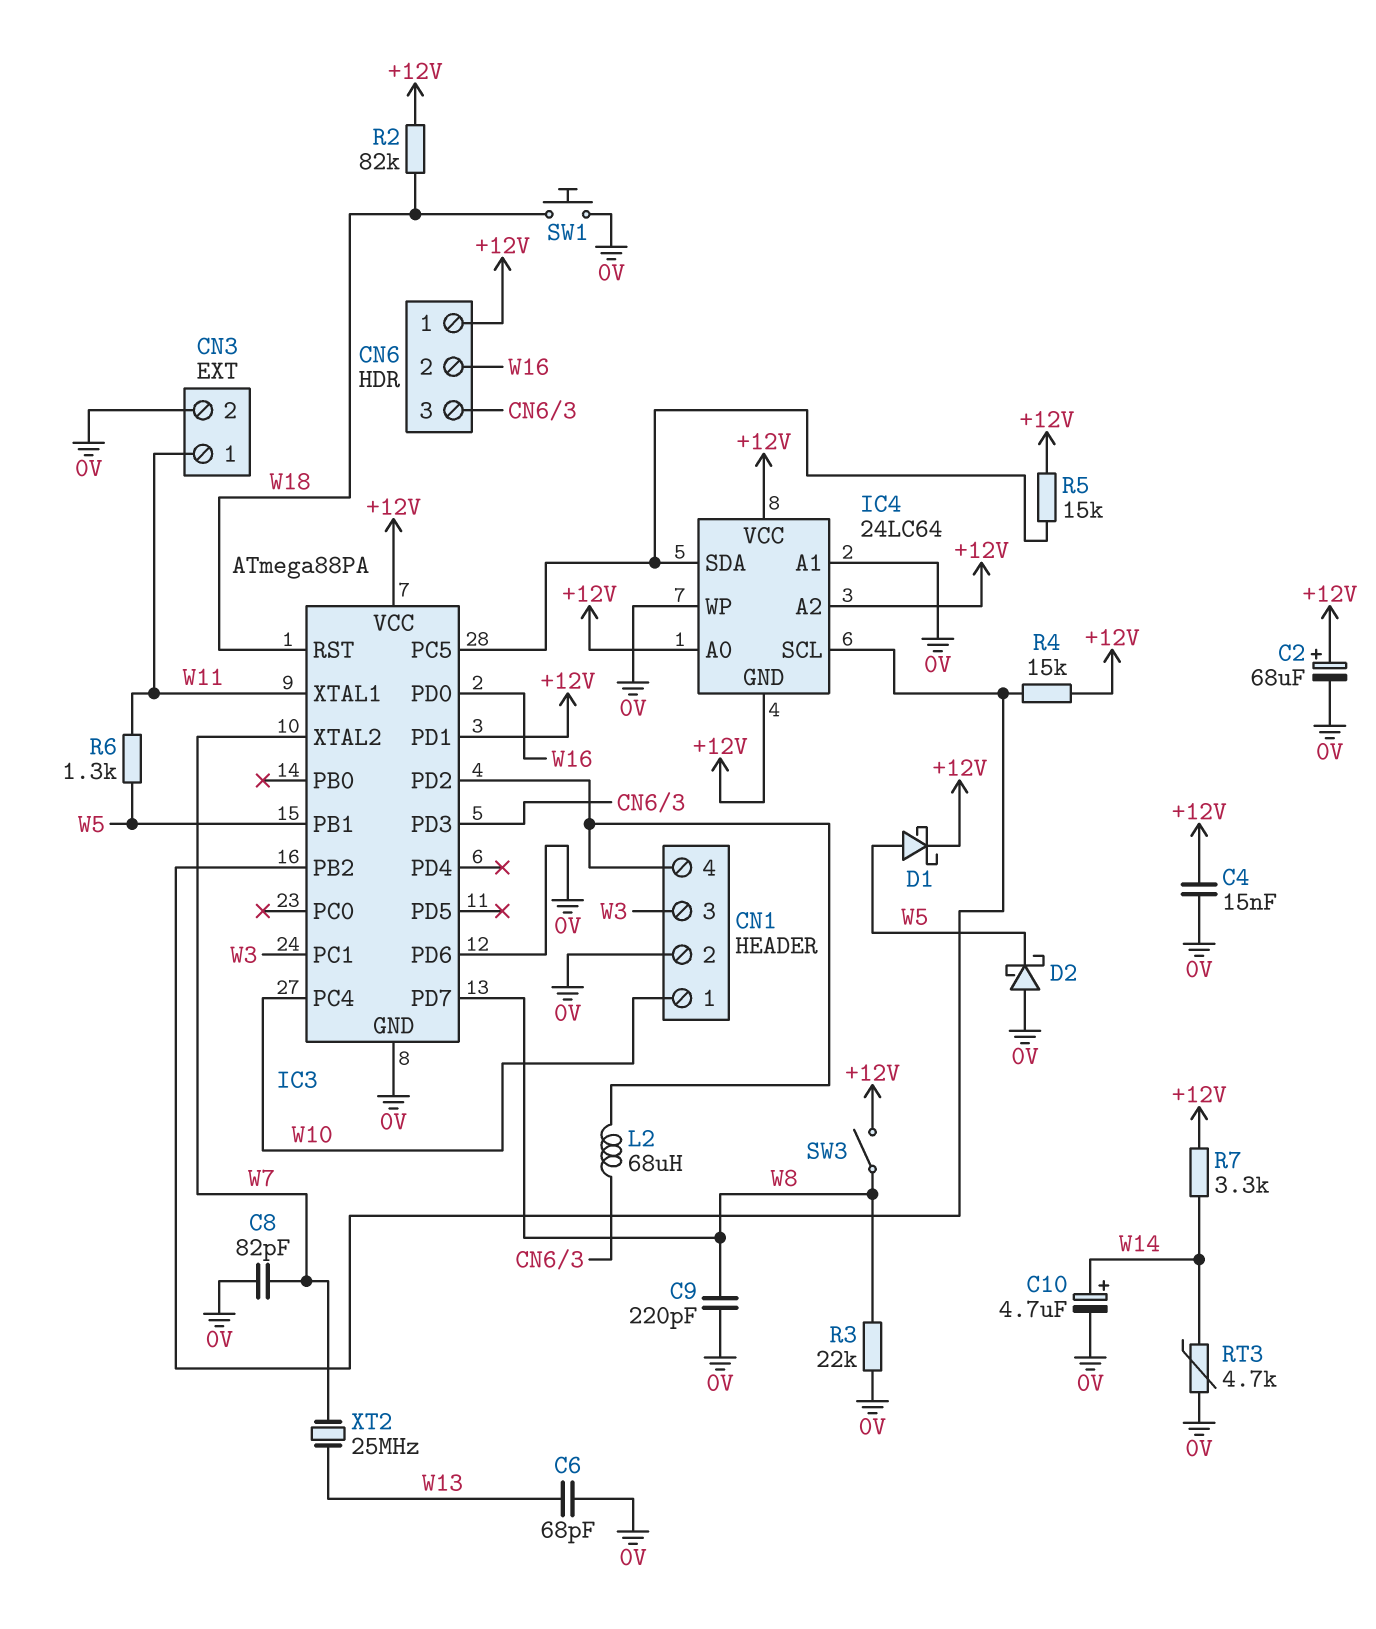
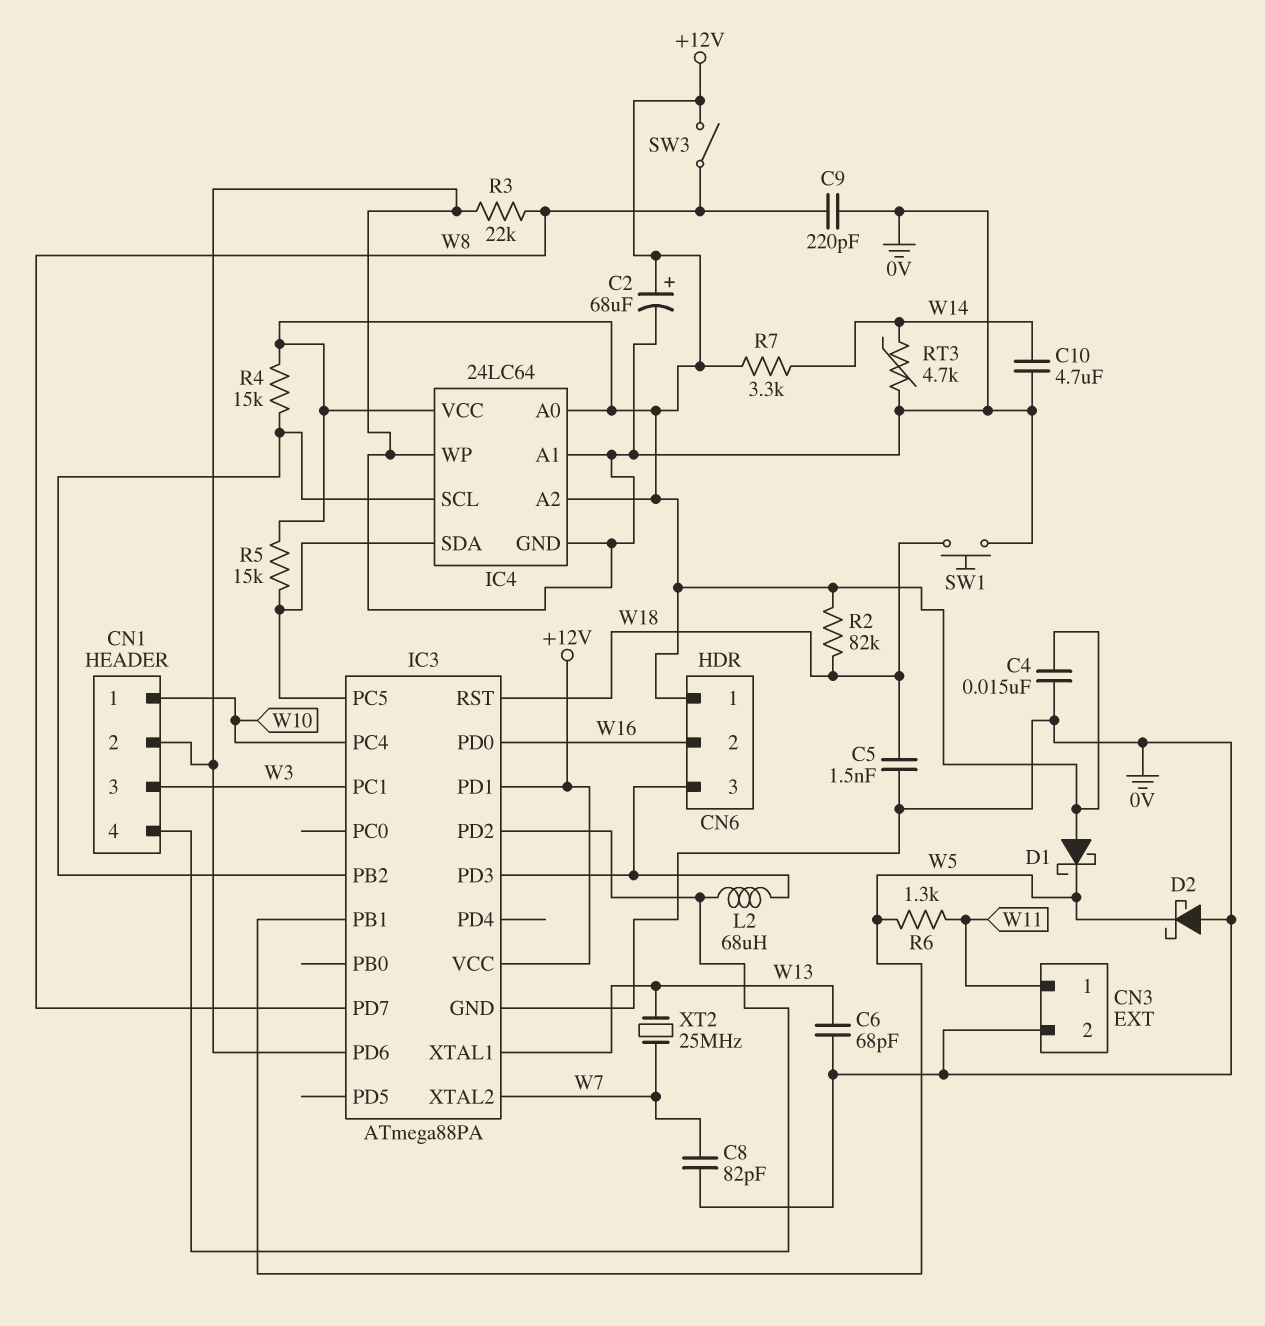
C5: none -> 1.5nF (0V, W18)
C10: 4.7uF (plus W14, minus 0V) -> 4.7uF (0V, W14)
D1: schottky (A W5, K +12V) -> schottky (A +12V, K W5)
IC3 pin XTAL1: W11 -> W13
IC4 pin GND: +12V -> 0V

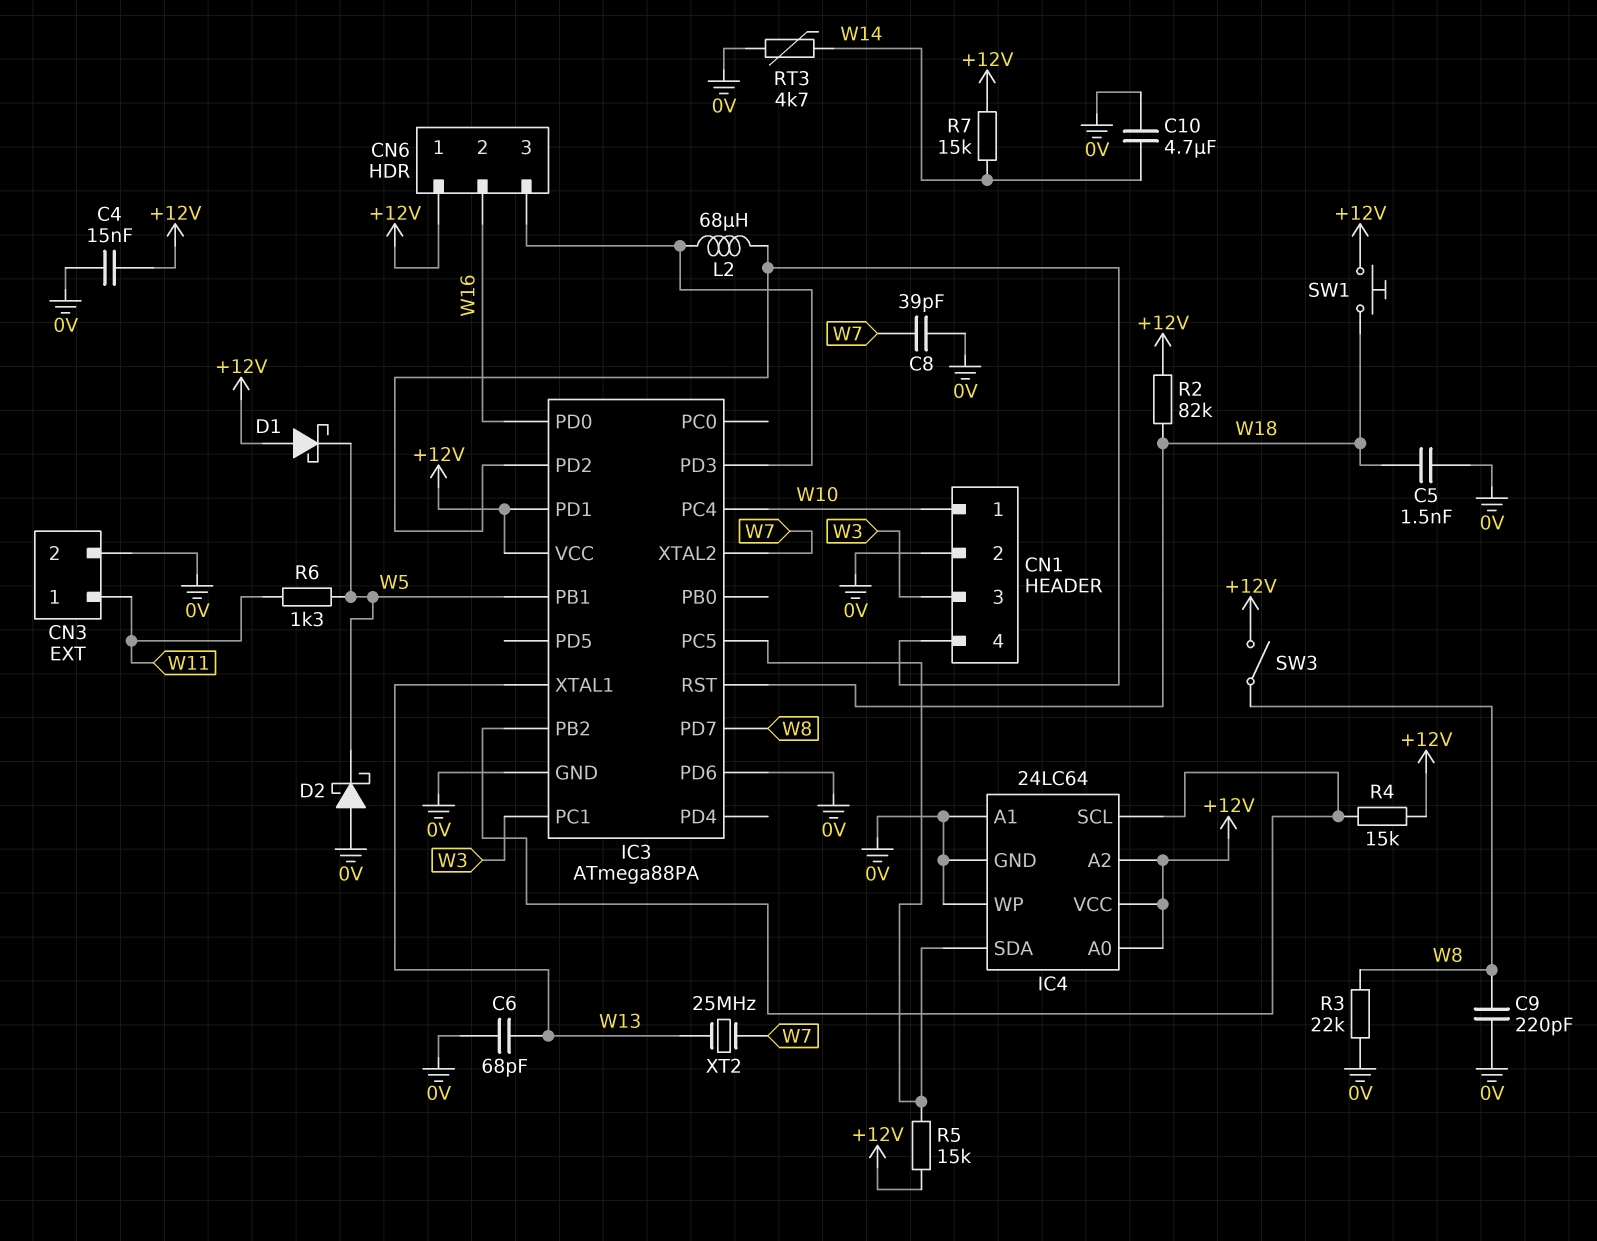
C2: 68uF (plus +12V, minus 0V) -> none
C8: 82pF (0V, W7) -> 39pF (0V, W7)
R7: 3.3k (+12V, W14) -> 15k (+12V, W14)
SW1: button (0V, W18) -> button (+12V, W18)

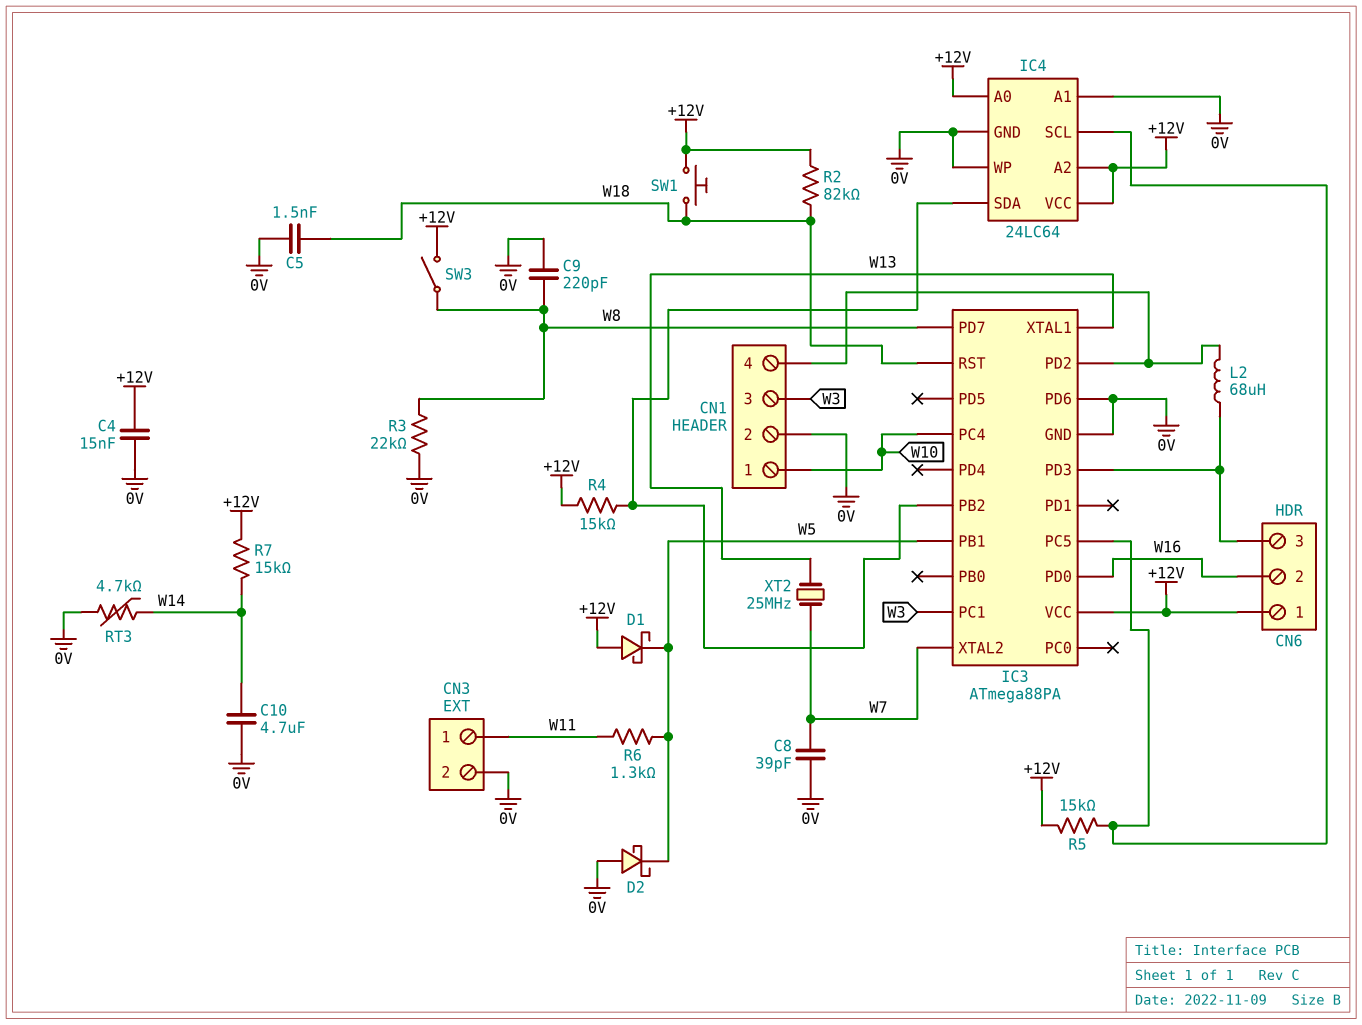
C6: 68pF (0V, W13) -> none
IC3 pin PD1: +12V -> none
IC4 pin SCL: IC3/PB2 -> IC3/PC5
IC4 pin SDA: IC3/PC5 -> IC3/PB2

